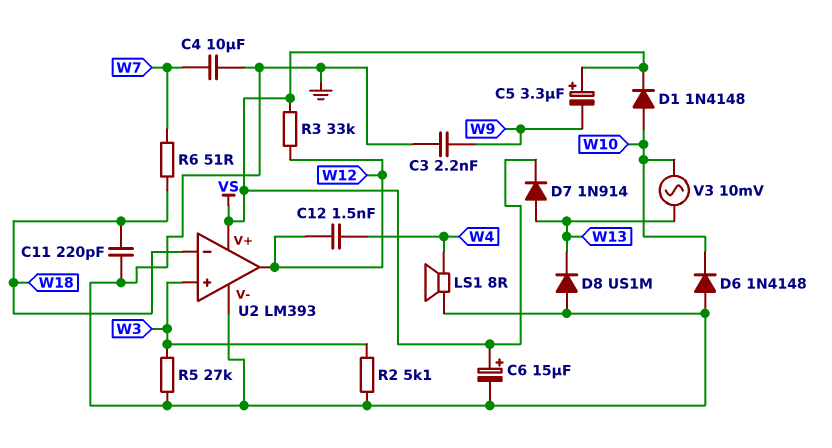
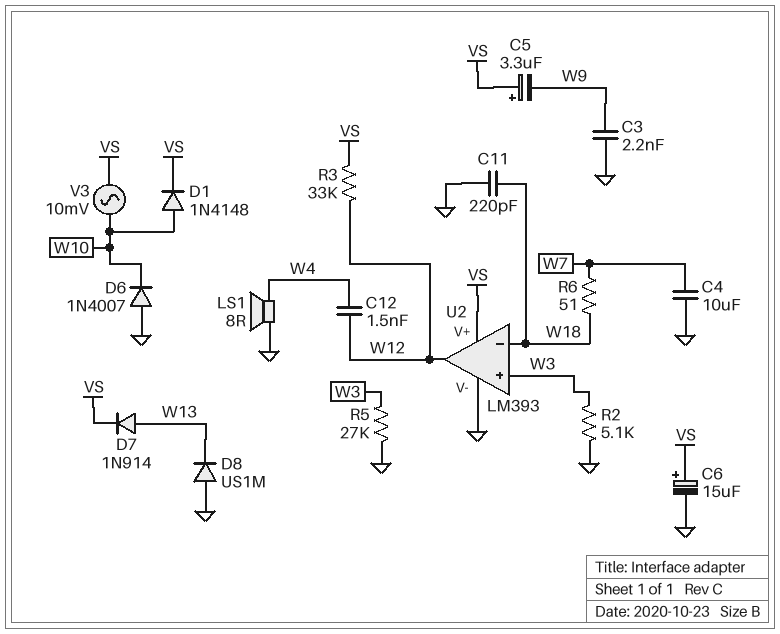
D6: diode 1N4148 (A GND, K W10) -> diode 1N4007 (A GND, K W10)
V3: AC 10mV (W10, W13) -> AC 10mV (VS, W10)

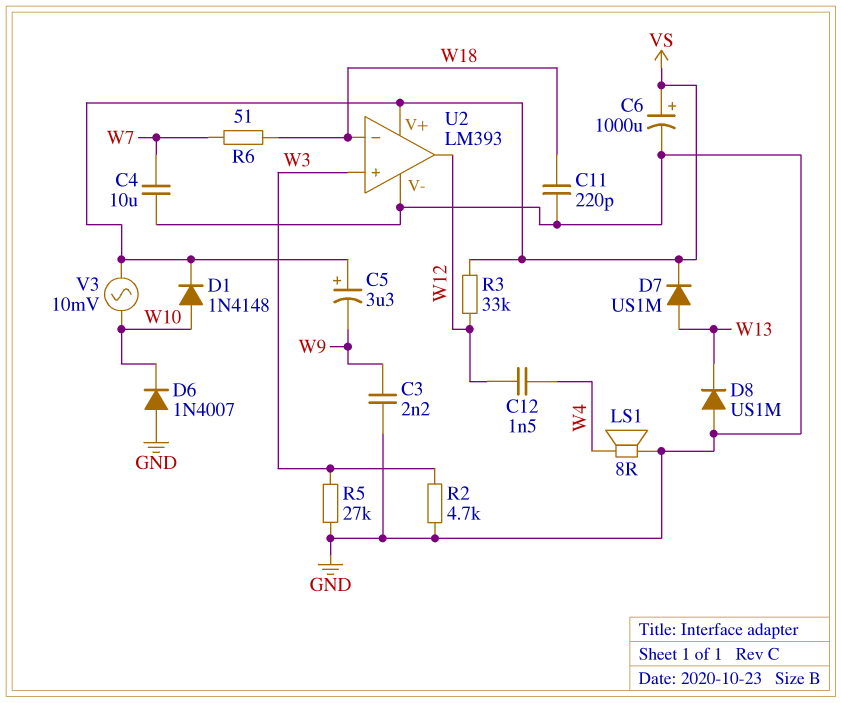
C6: 15uF (plus VS, minus GND) -> 1000uF (plus VS, minus GND)
D7: diode 1N914 (A W13, K VS) -> diode US1M (A W13, K VS)
R2: 5.1k (GND, W3) -> 4.7k (GND, W3)

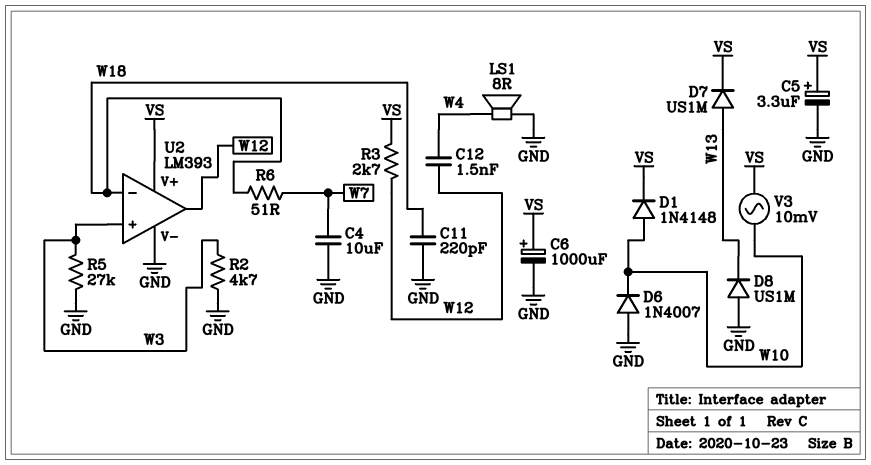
C3: 2.2nF (GND, W9) -> none
C5: 3.3uF (plus VS, minus W9) -> 3.3uF (plus VS, minus GND)
R3: 33k (VS, W12) -> 2.7k (VS, W12)

